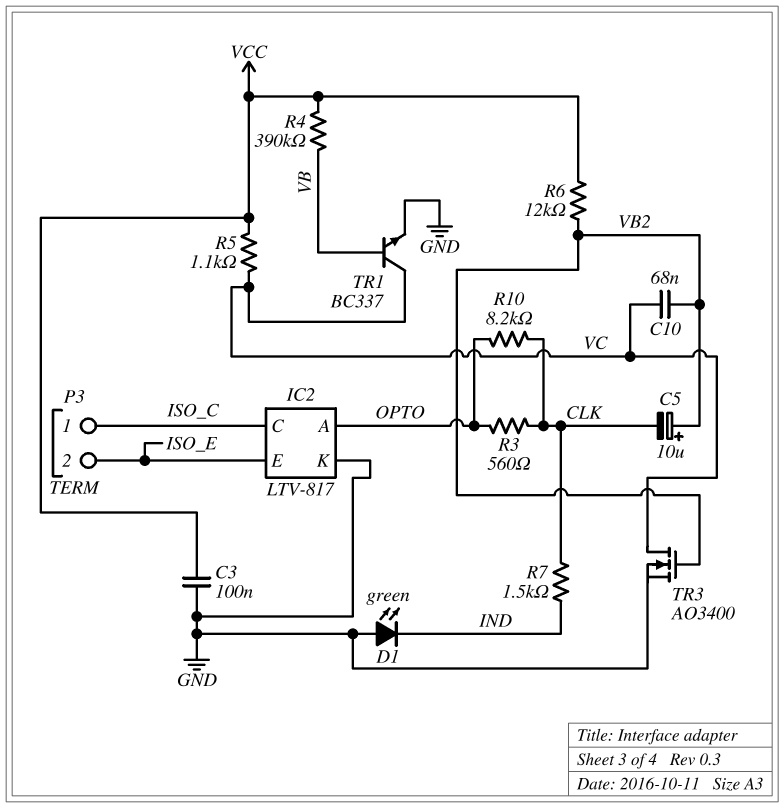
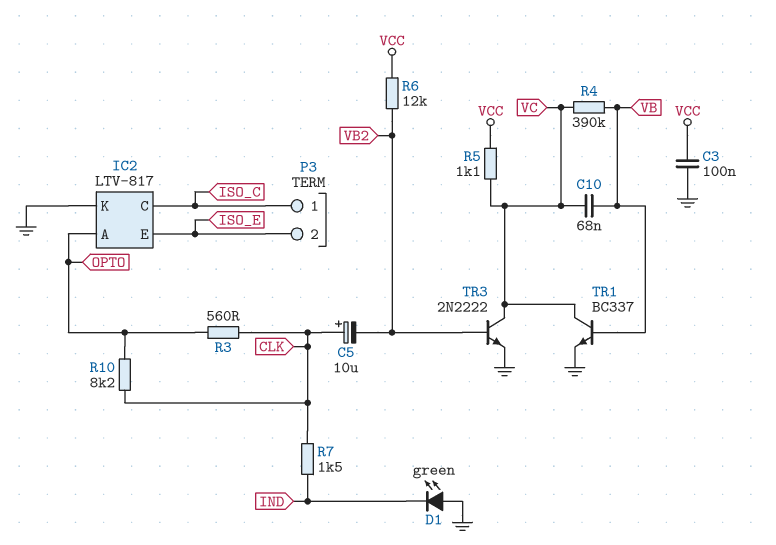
C5: 10uF (plus VB2, minus CLK) -> 10uF (plus CLK, minus VB2)
C10: 68nF (VB2, VC) -> 68nF (VB, VC)
R4: 390k (VB, VCC) -> 390k (VB, VC)
TR3: NMOS AO3400 (G VB2, D VC, S GND) -> NPN 2N2222 (B VB2, C VC, E GND)

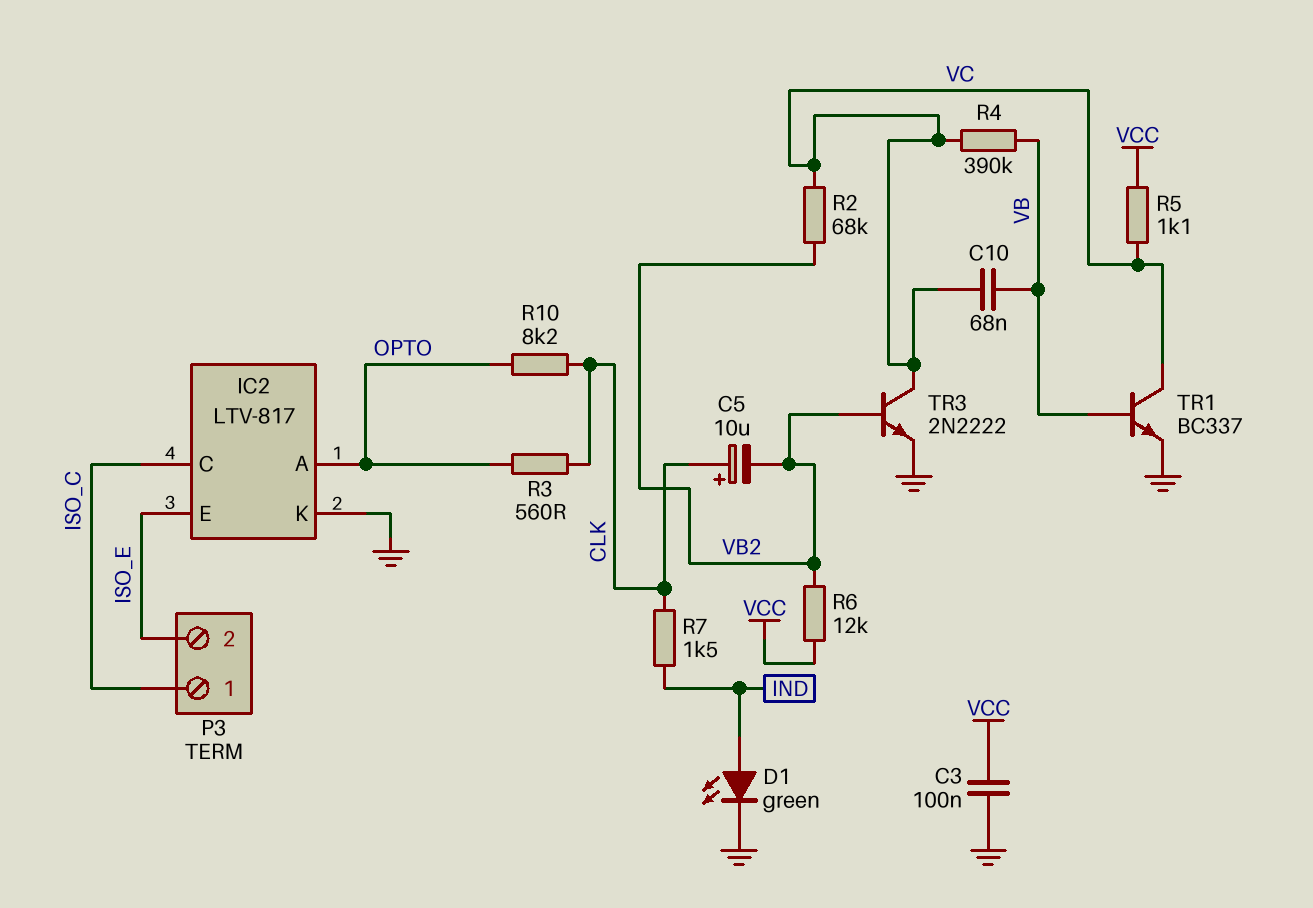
D1: LED green (A GND, K IND) -> LED green (A IND, K GND)
R2: none -> 68k (VB2, VC)

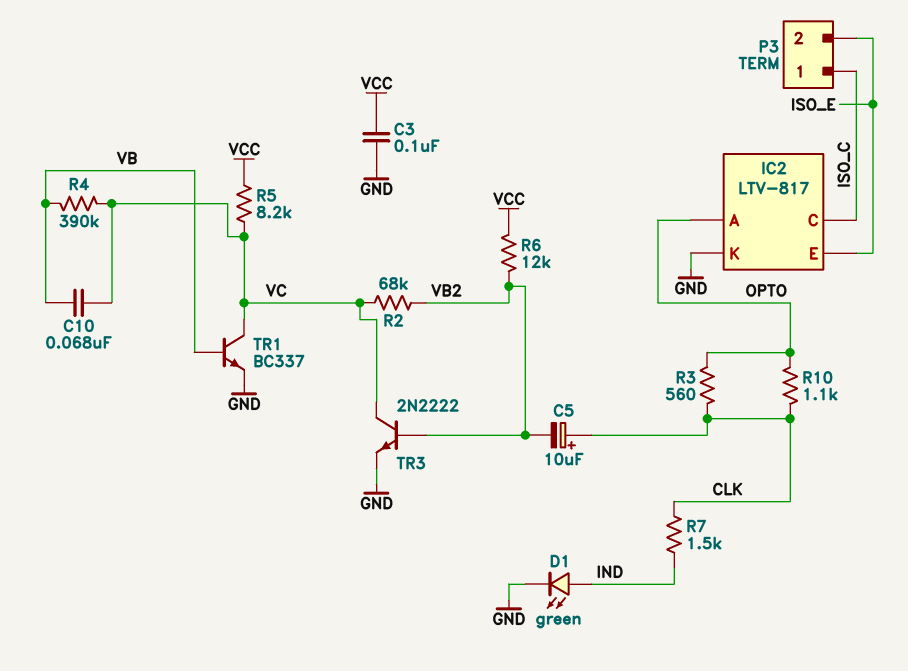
R5: 1.1k (VC, VCC) -> 8.2k (VC, VCC)
R10: 8.2k (CLK, OPTO) -> 1.1k (CLK, OPTO)

